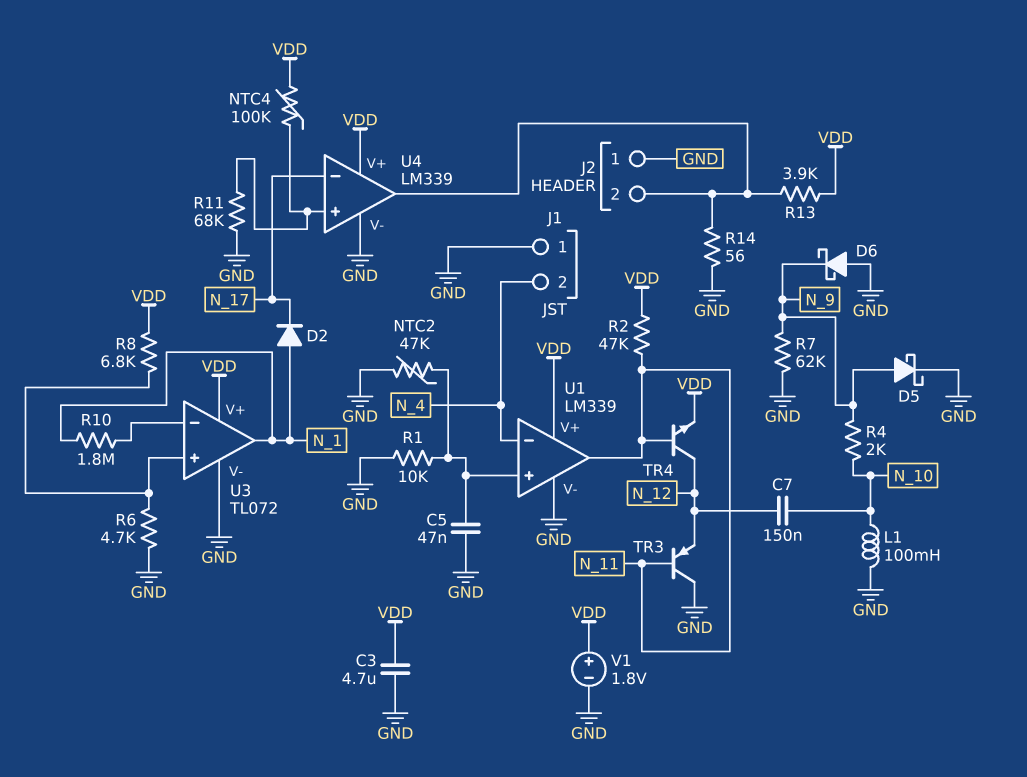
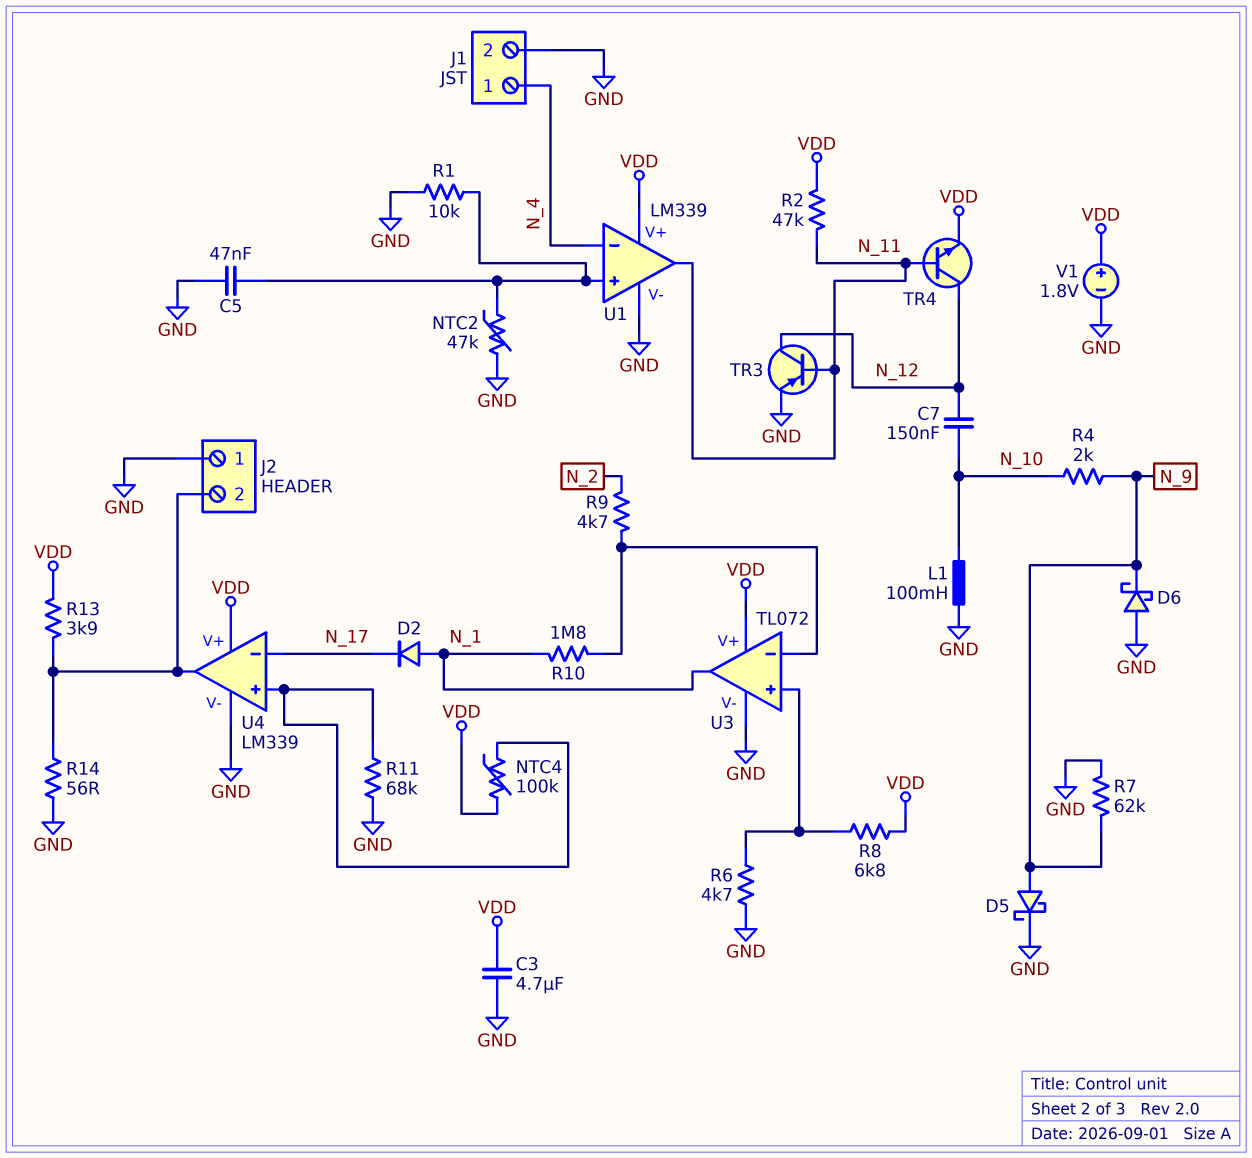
J1 pin 1: GND -> N_4
J1 pin 2: N_4 -> GND
R9: none -> 4.7k (N_2, U3/in-)
TR3: PNP (B N_11, C GND, E N_12) -> PNP (B N_11, C N_12, E GND)

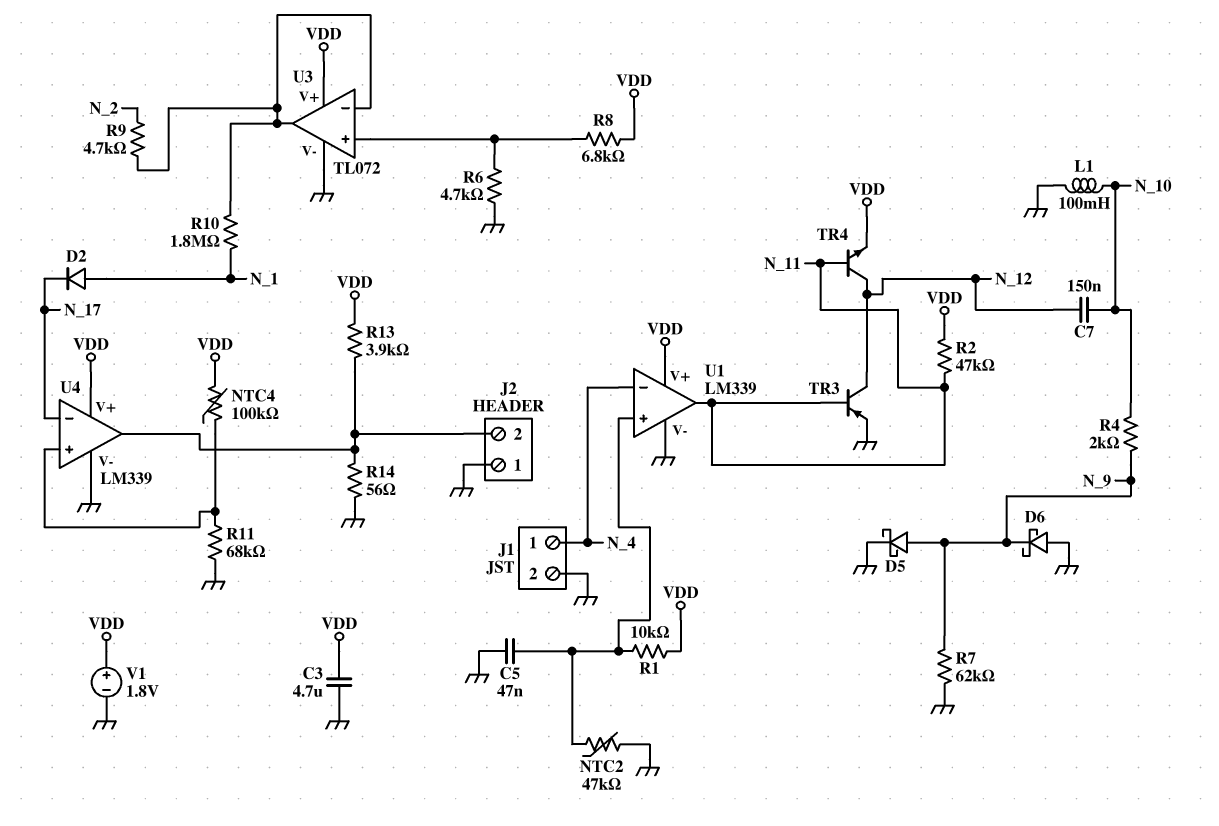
R1: 10k (GND, U1/in+) -> 10k (U1/in+, VDD)
U3 pin out: N_1 -> U3/in-

